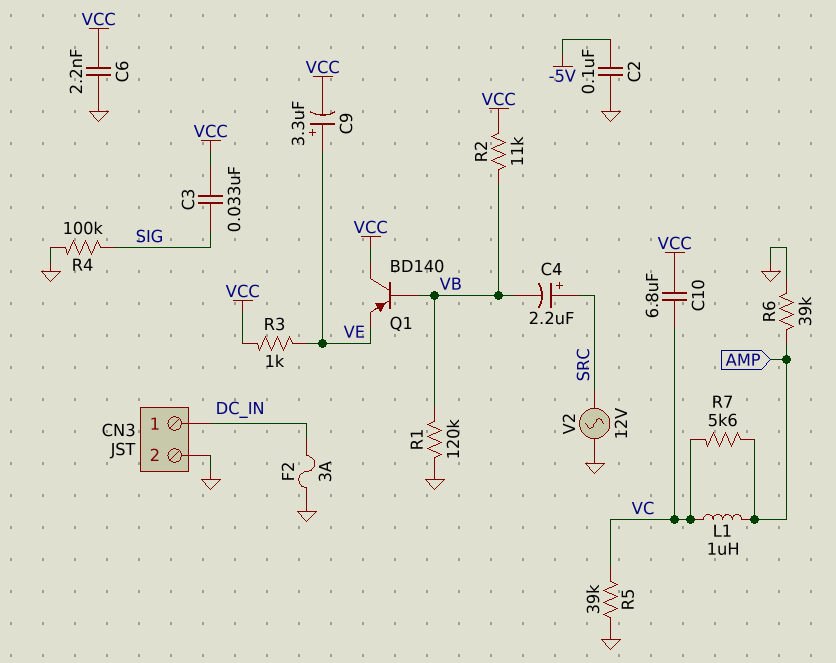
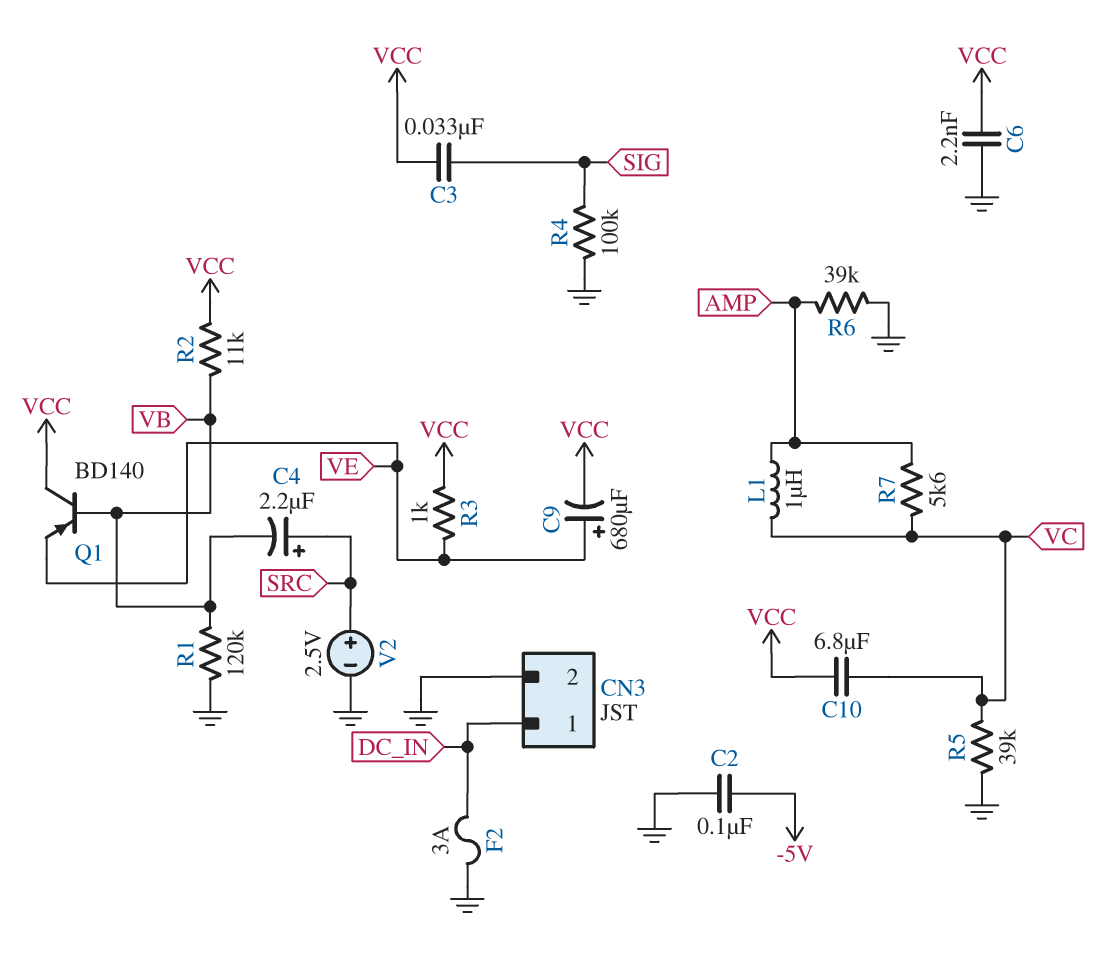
C9: 3.3uF (plus VE, minus VCC) -> 680uF (plus VE, minus VCC)
V2: AC 12V (GND, SRC) -> 2.5V (plus SRC, minus GND)

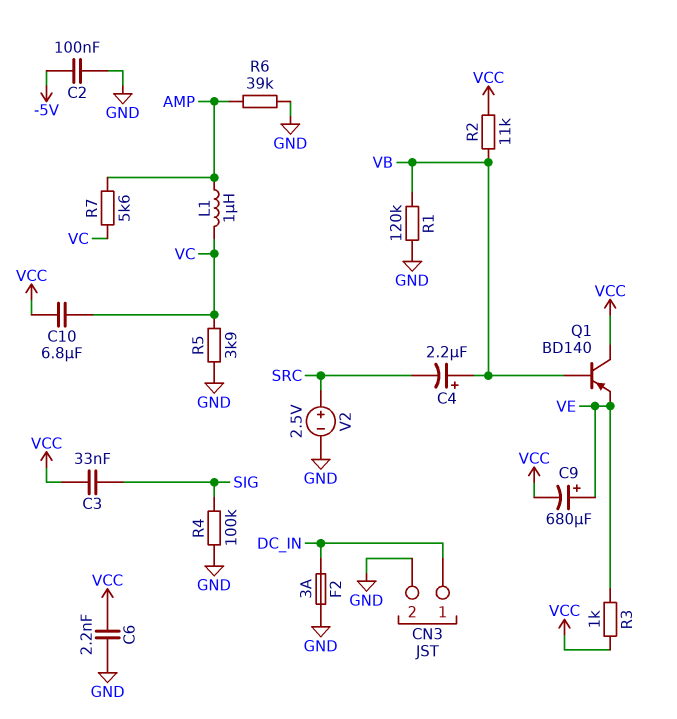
C4: 2.2uF (plus SRC, minus VB) -> 2.2uF (plus VB, minus SRC)
R5: 39k (GND, VC) -> 3.9k (GND, VC)

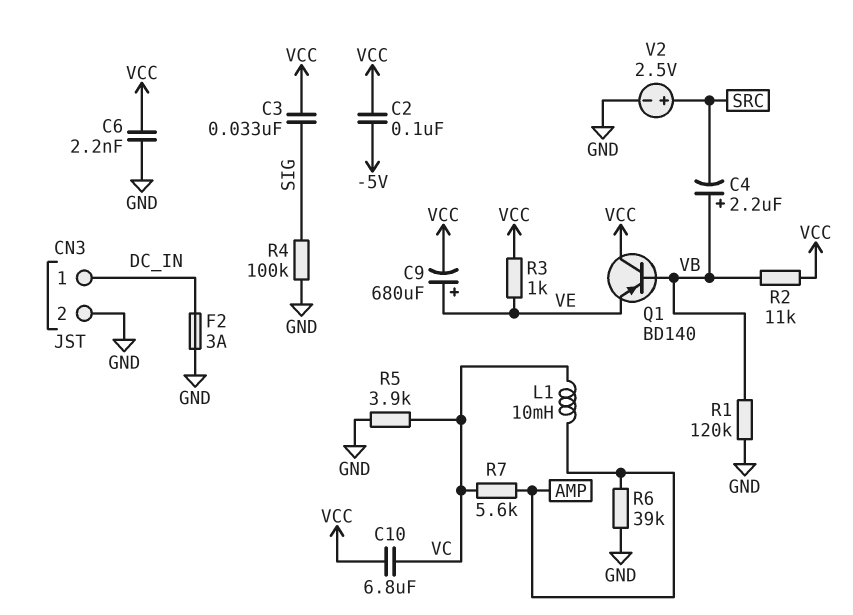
C2: 100nF (-5V, GND) -> 100nF (-5V, VCC)
L1: 1uH (AMP, VC) -> 10mH (AMP, VC)

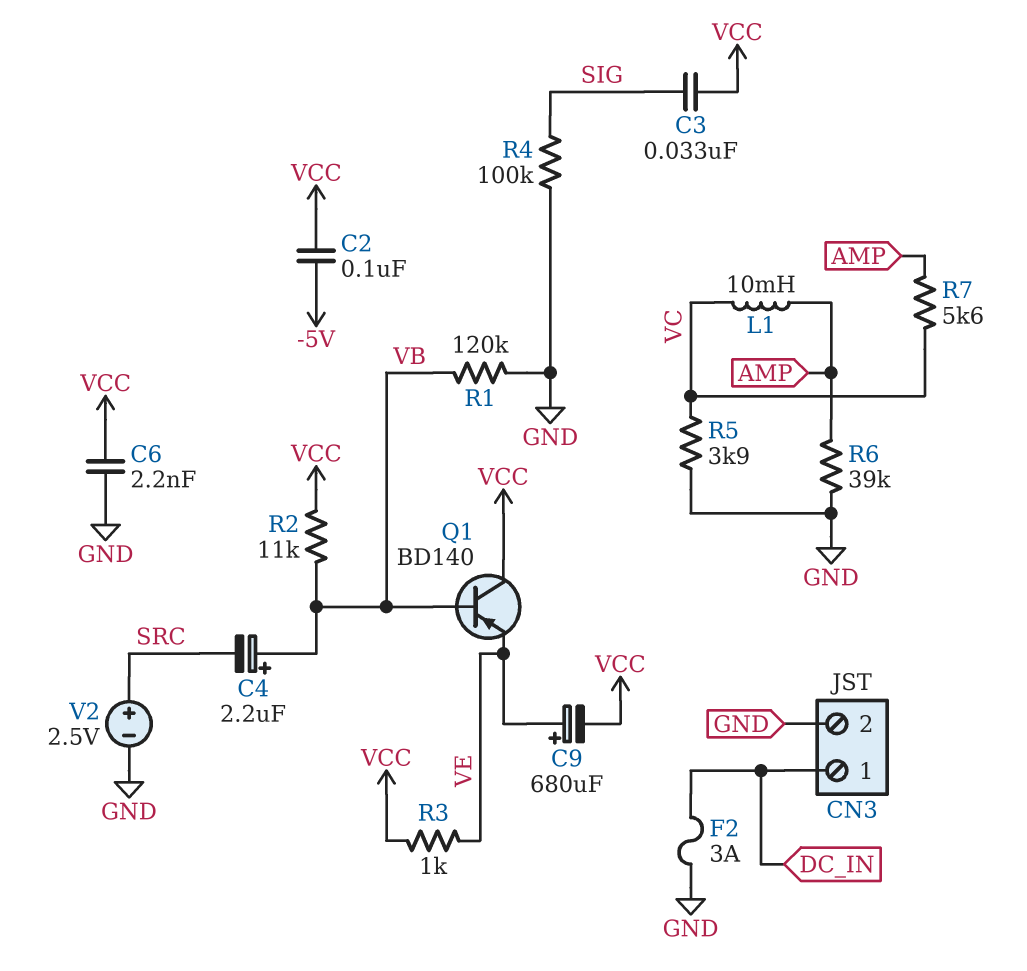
C10: 6.8uF (VC, VCC) -> none

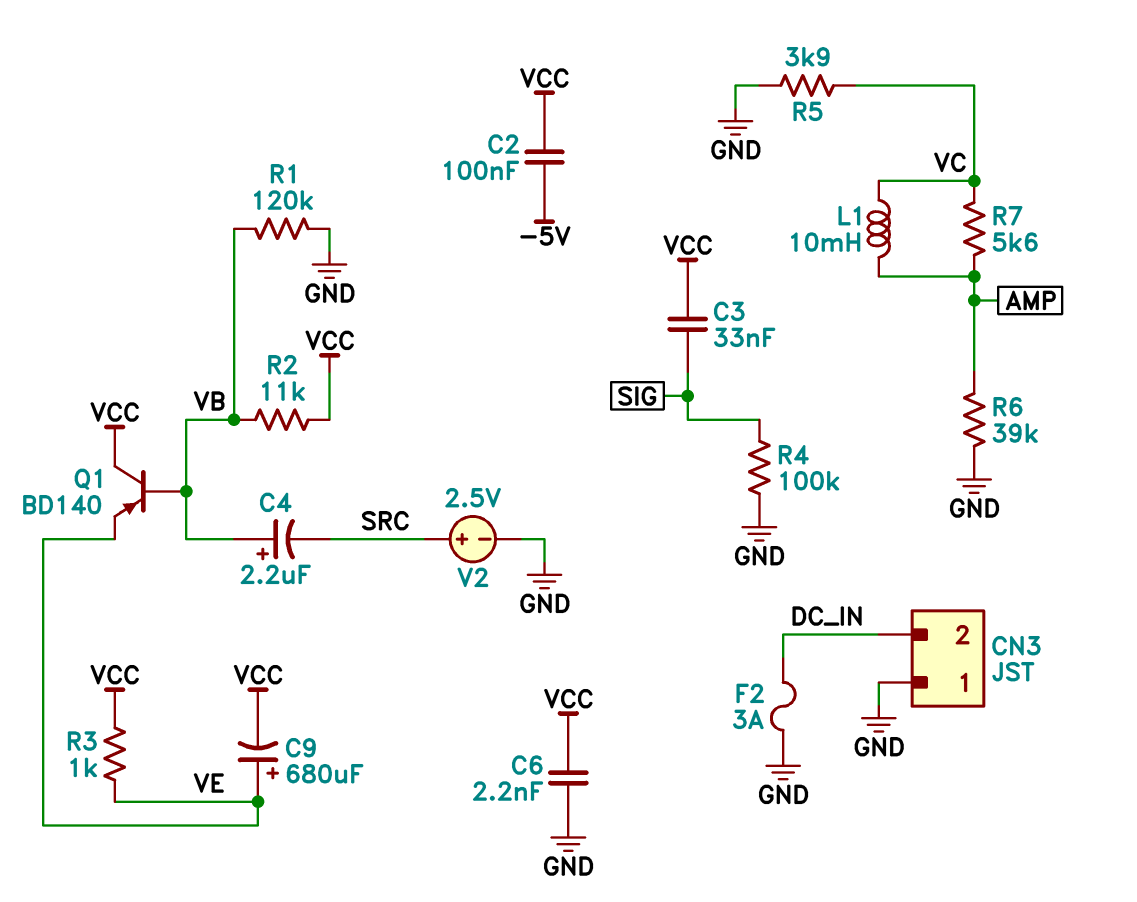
CN3 pin 1: DC_IN -> GND
CN3 pin 2: GND -> DC_IN

